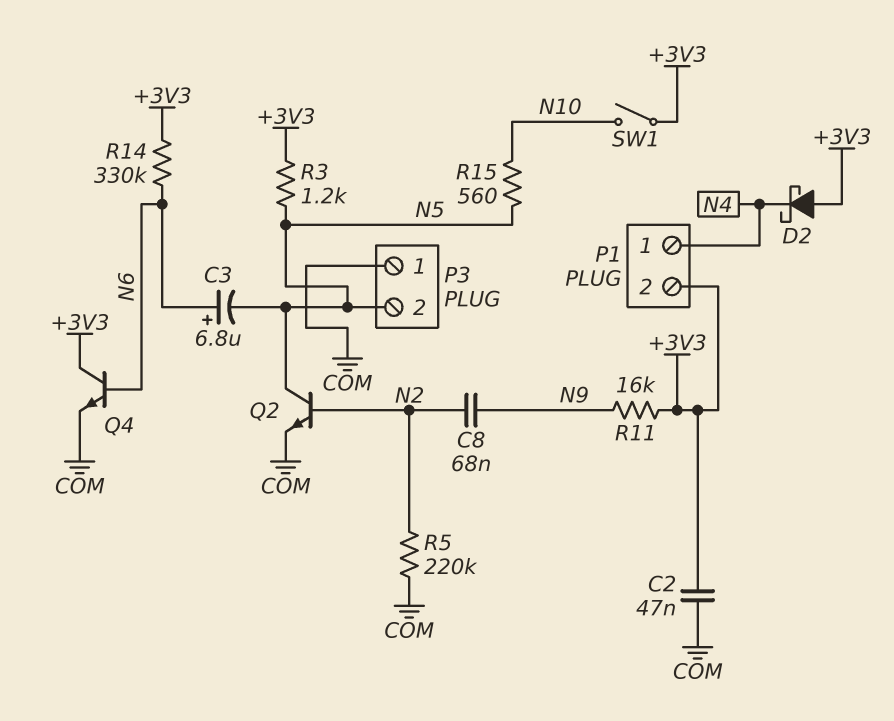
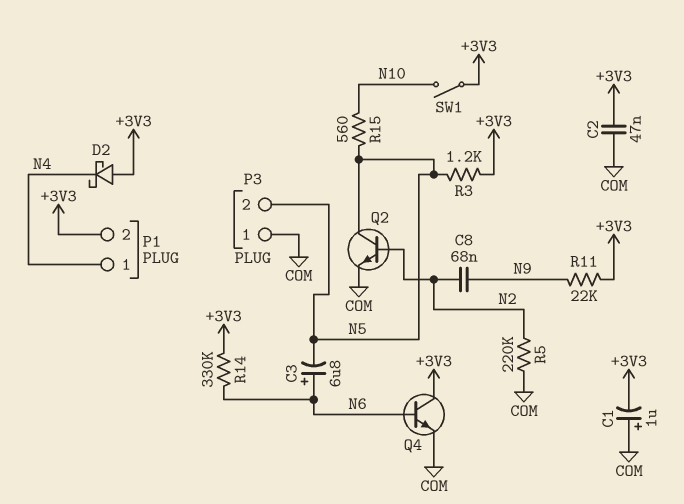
C1: none -> 1uF (plus COM, minus +3V3)
R11: 16k (+3V3, N9) -> 22k (+3V3, N9)

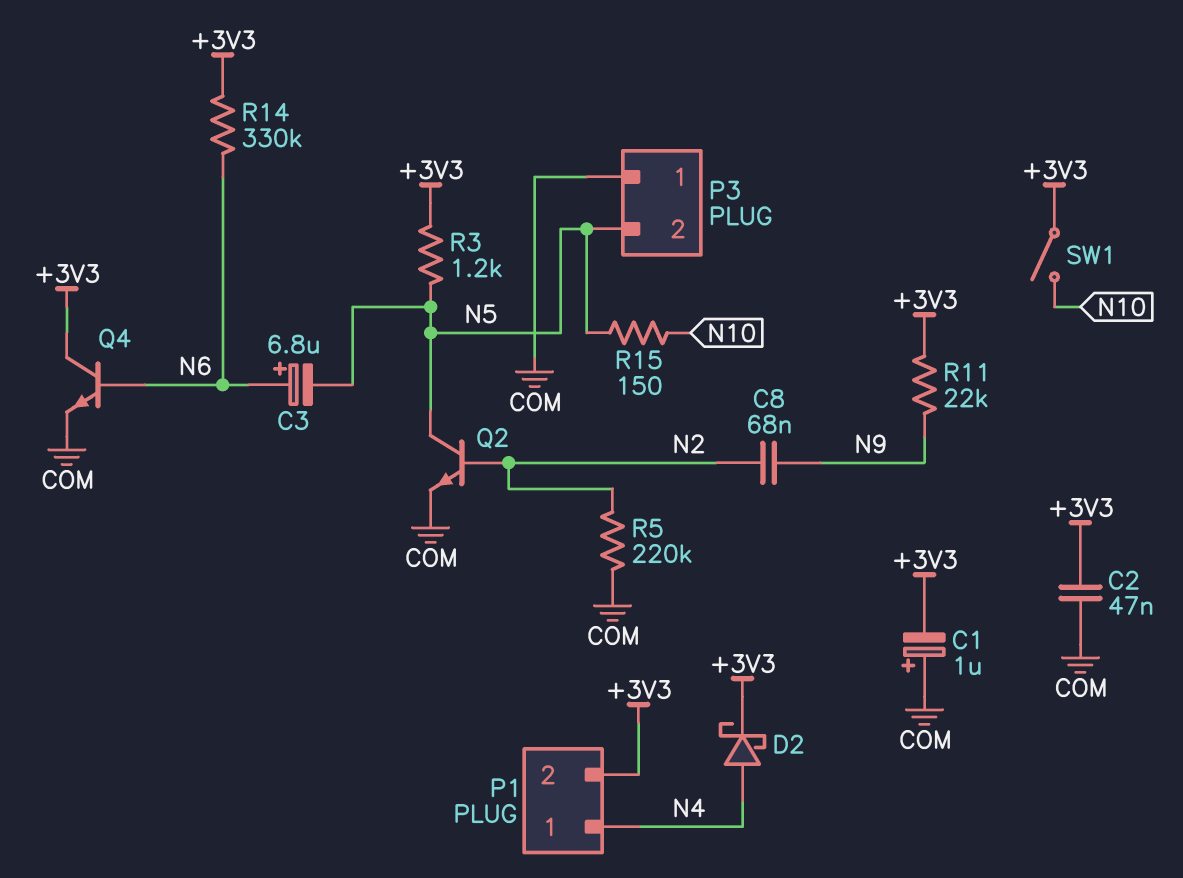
D2: schottky (A +3V3, K N4) -> schottky (A N4, K +3V3)
R15: 560 (N5, N10) -> 150 (N5, N10)

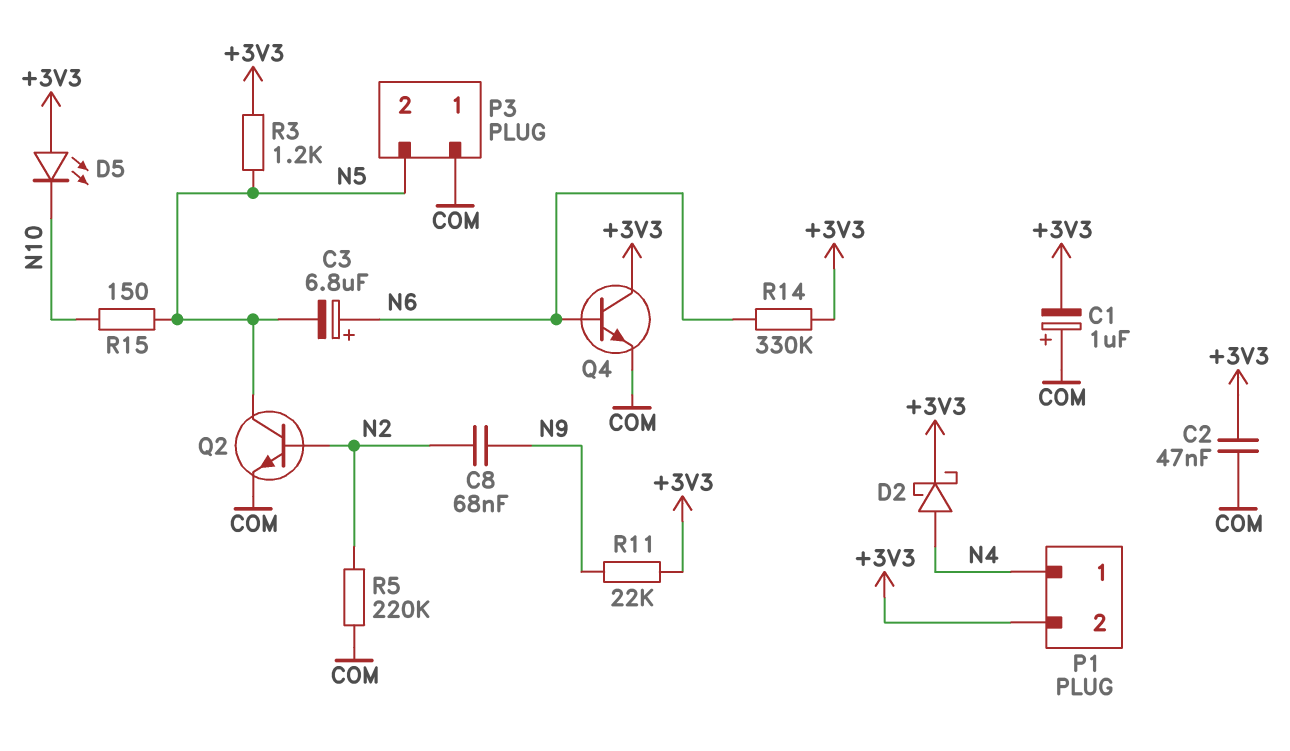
D5: none -> LED (A +3V3, K N10)
SW1: switch (+3V3, N10) -> none

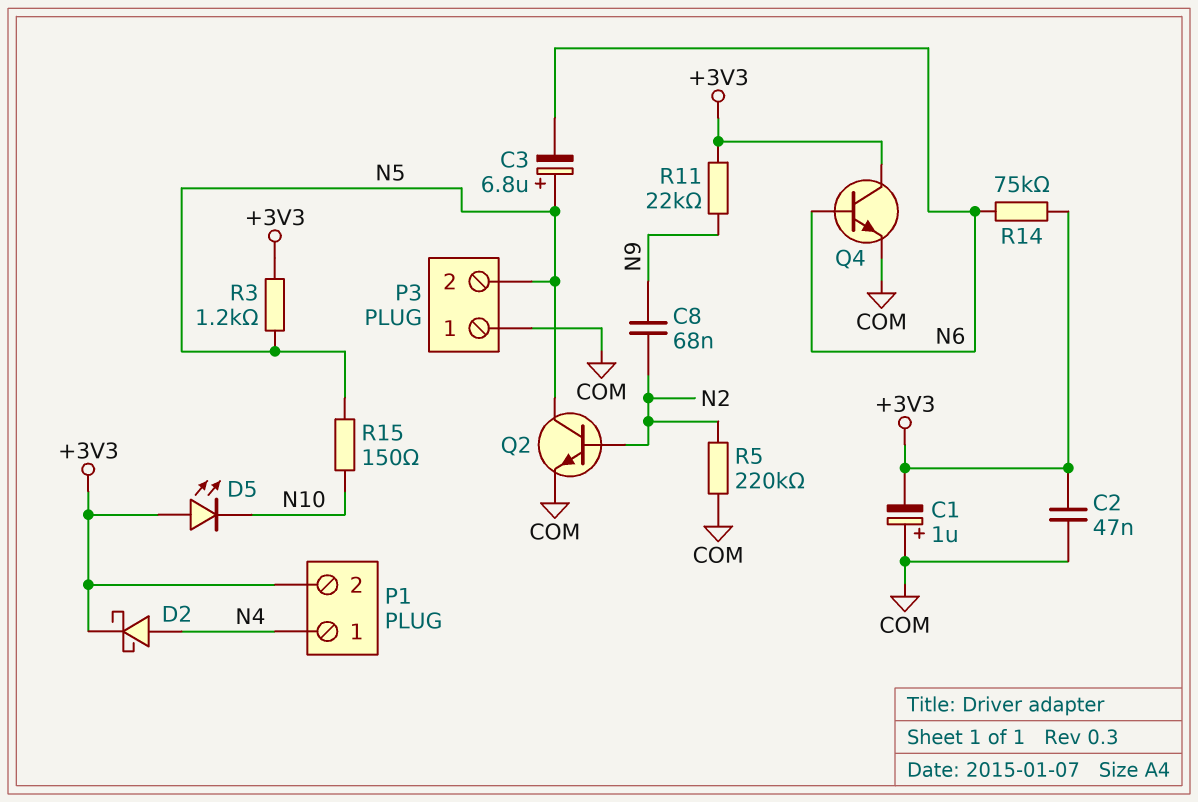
C3: 6.8uF (plus N6, minus N5) -> 6.8uF (plus N5, minus N6)
R14: 330k (+3V3, N6) -> 75k (+3V3, N6)

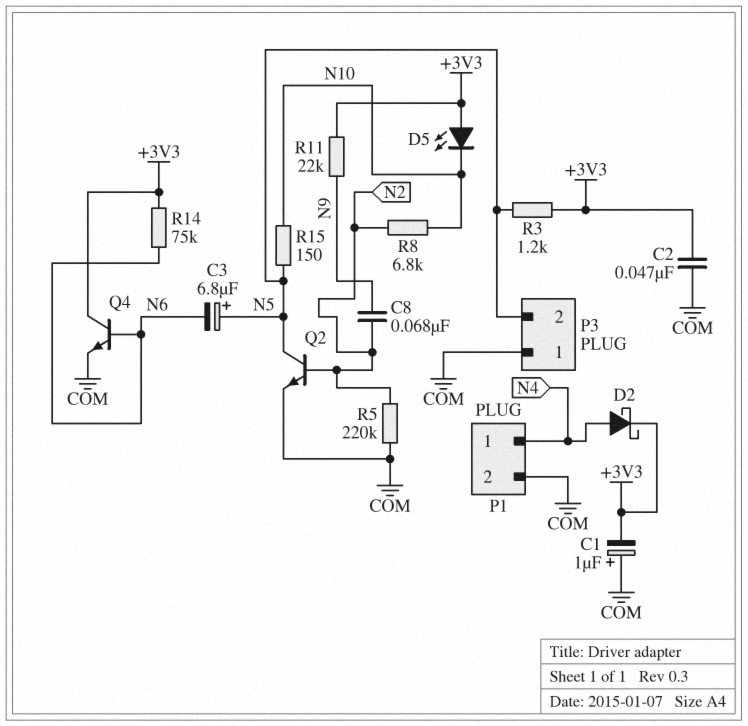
P1 pin 2: +3V3 -> COM
R8: none -> 6.8k (N2, N10)

